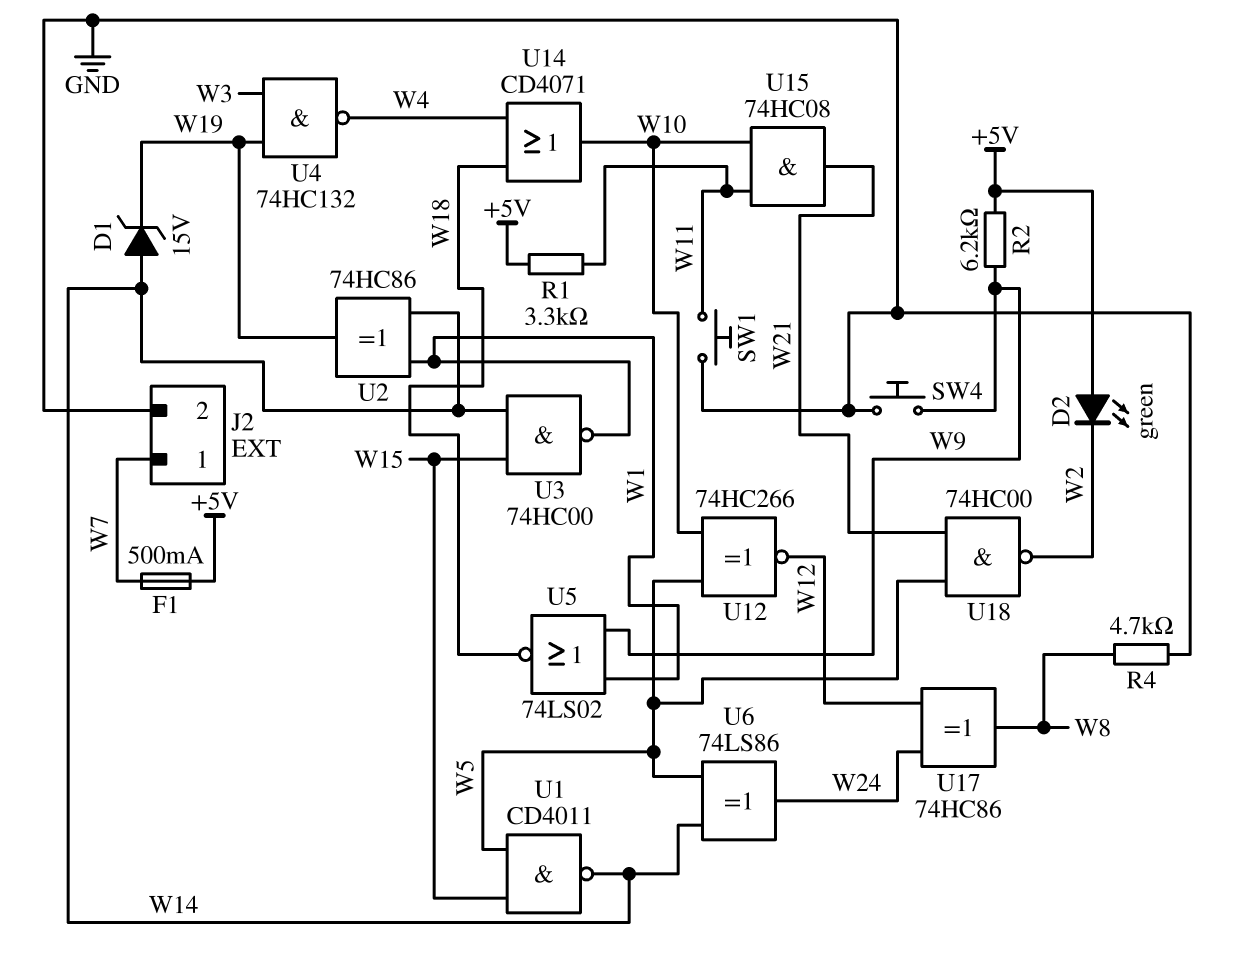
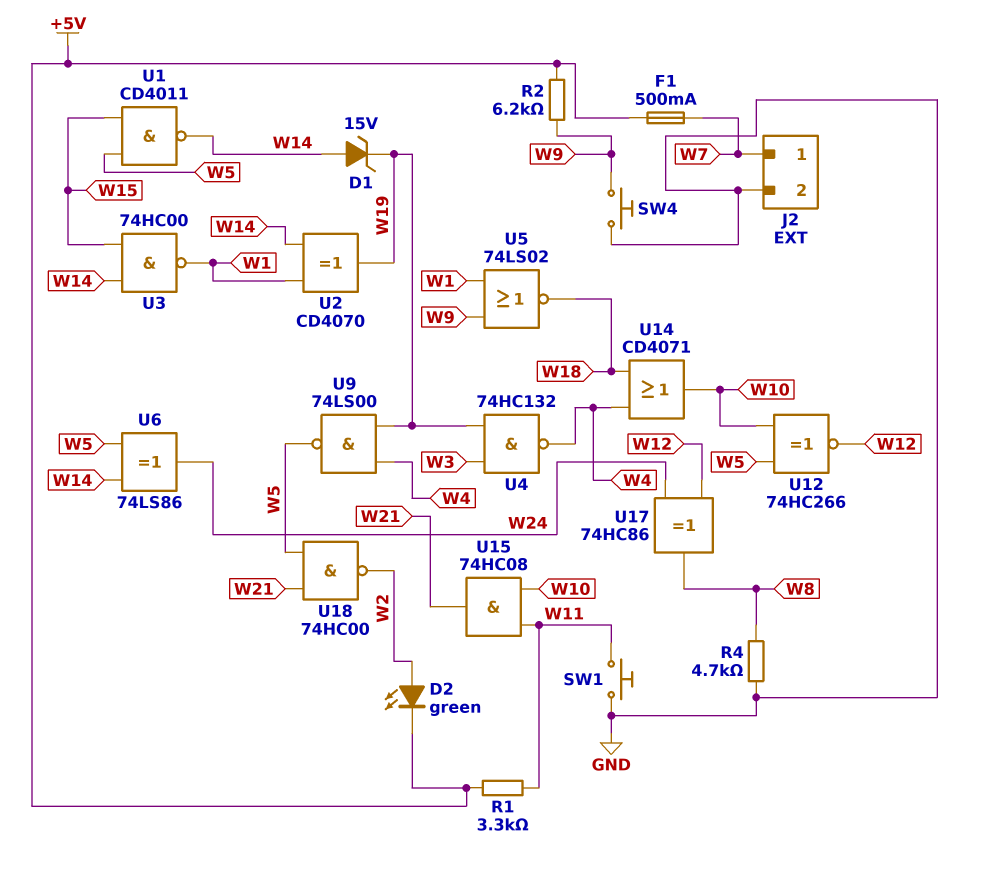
D2: LED green (A +5V, K W2) -> LED green (A W2, K +5V)
U2: XOR 74HC86 (in W1, in W14, out W19) -> XOR CD4070 (in W1, in W14, out W19)
U9: none -> NAND 74LS00 (in W4, in W19, out W5)

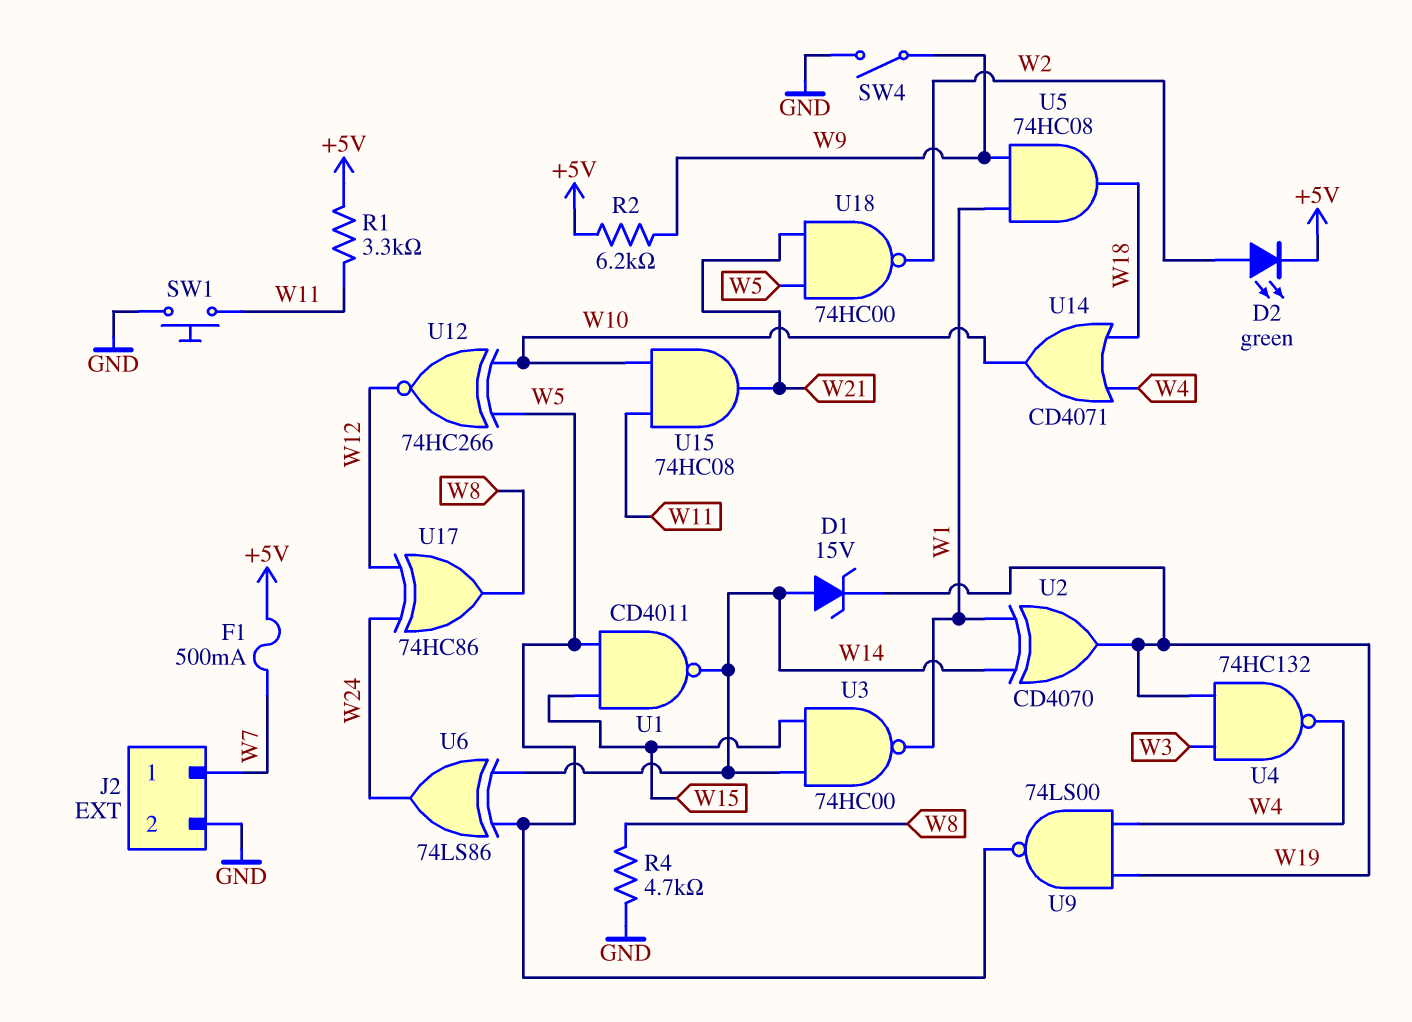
SW4: button (GND, W9) -> switch (GND, W9)
U5: NOR 74LS02 (in W1, in W9, out W18) -> AND 74HC08 (in W1, in W9, out W18)

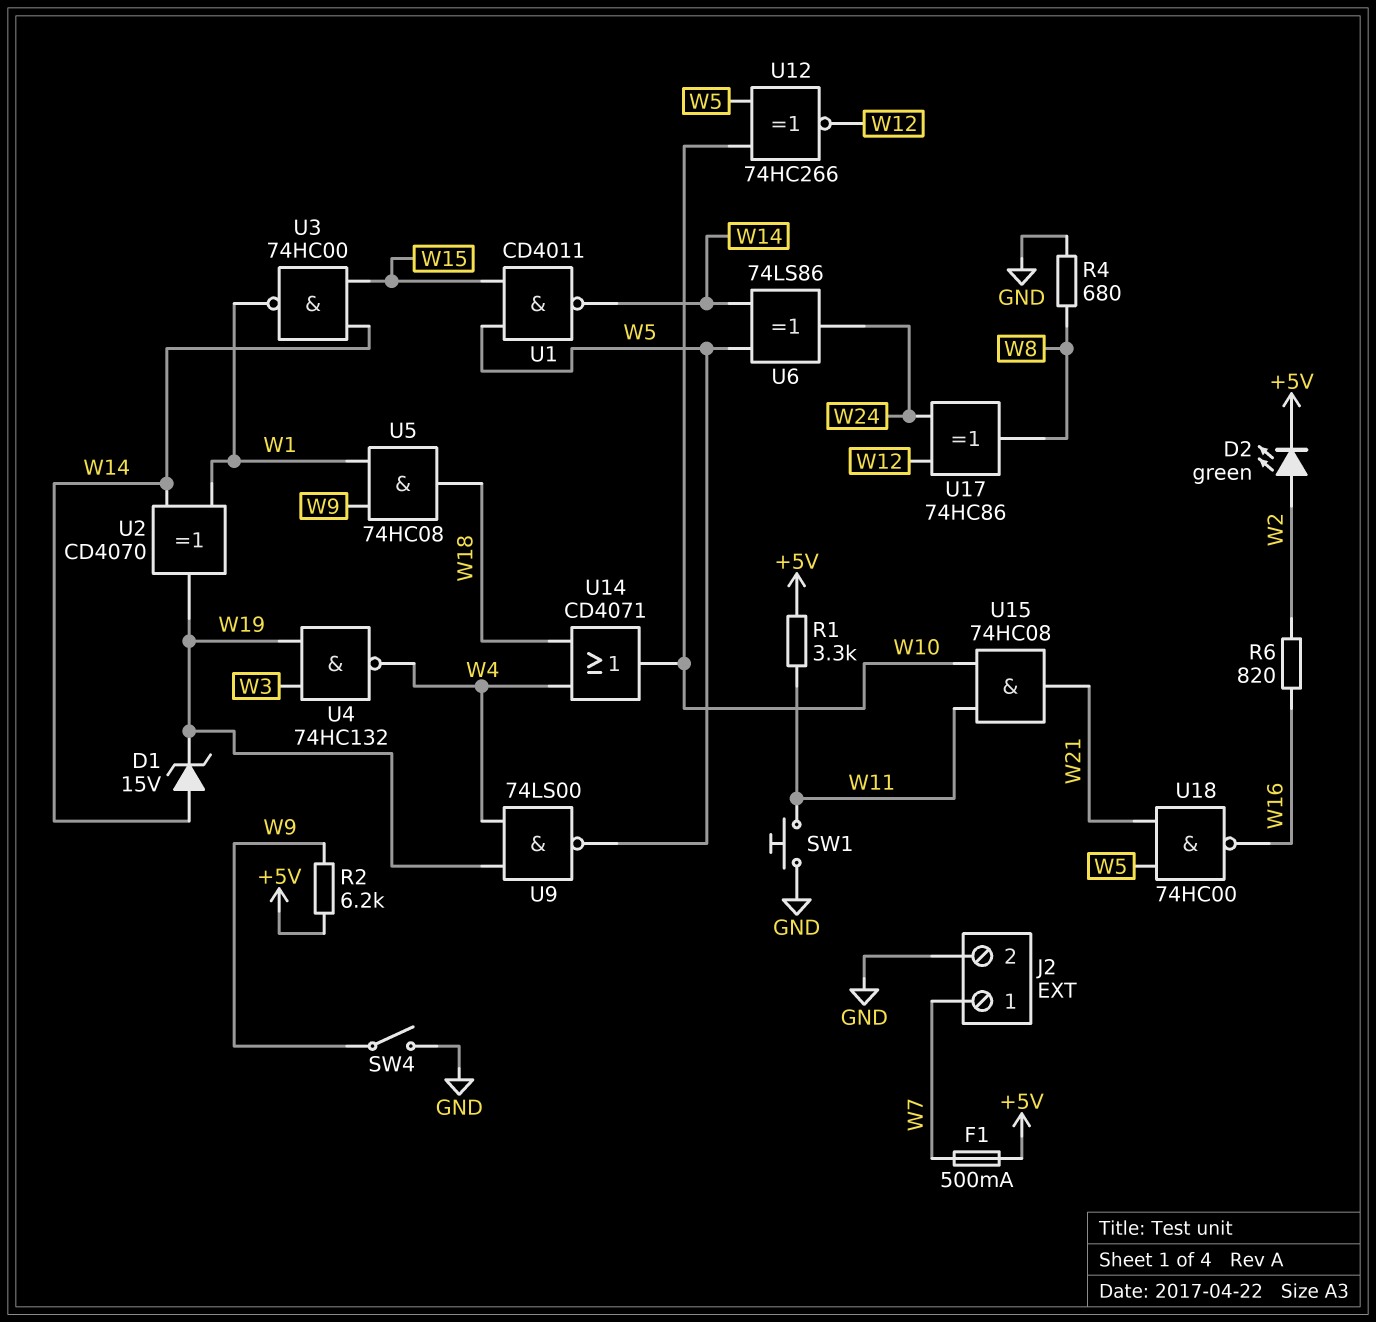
R4: 4.7k (GND, W8) -> 680 (GND, W8)
R6: none -> 820 (W2, W16)
U18: NAND 74HC00 (in W5, in W21, out W2) -> NAND 74HC00 (in W5, in W21, out W16)

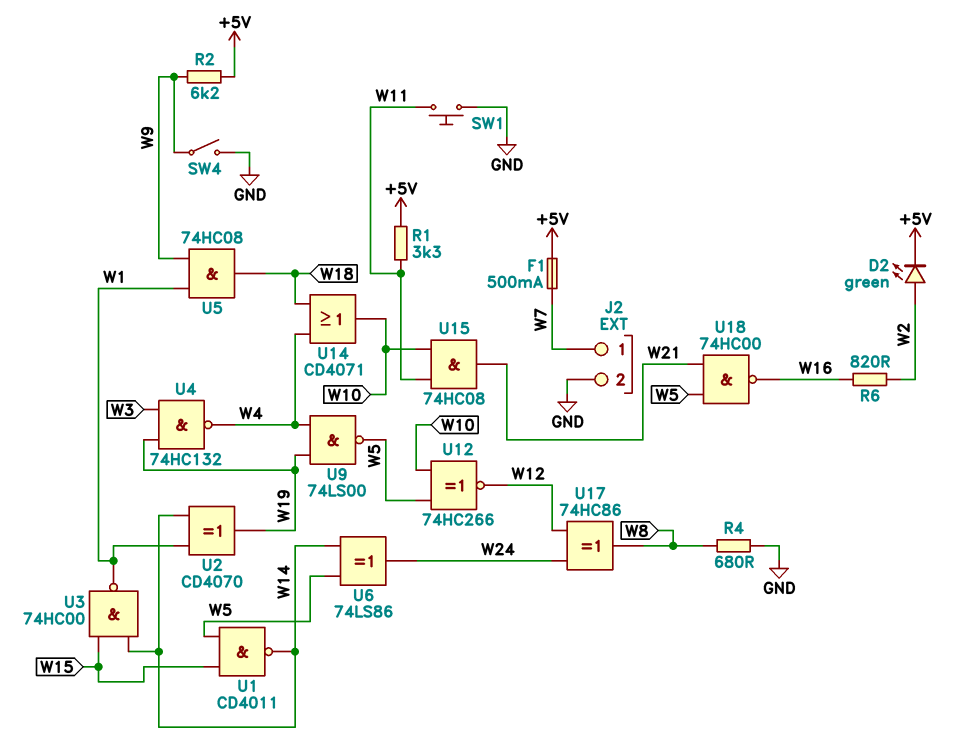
D1: zener 15V (A W14, K W19) -> none

